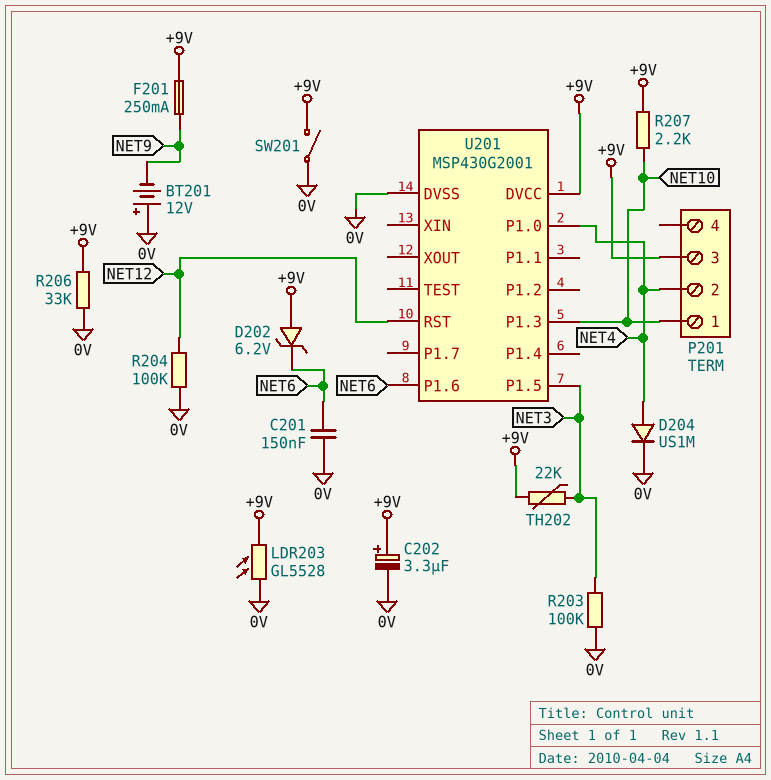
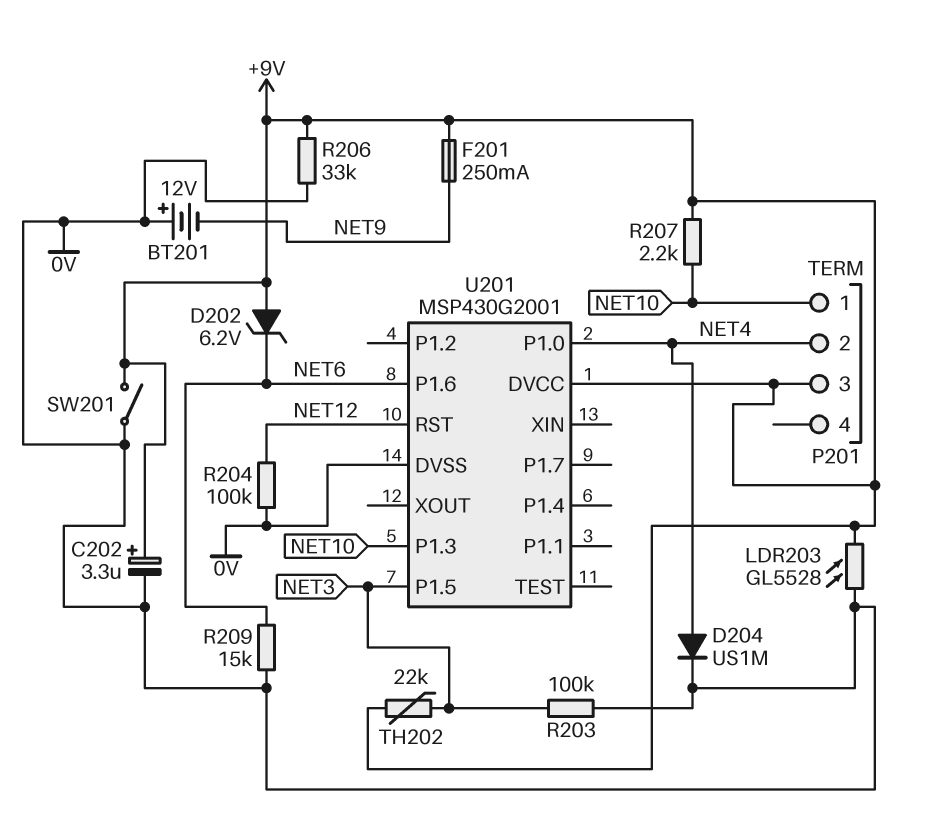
C201: 150nF (0V, NET6) -> none
R209: none -> 15k (0V, NET6)

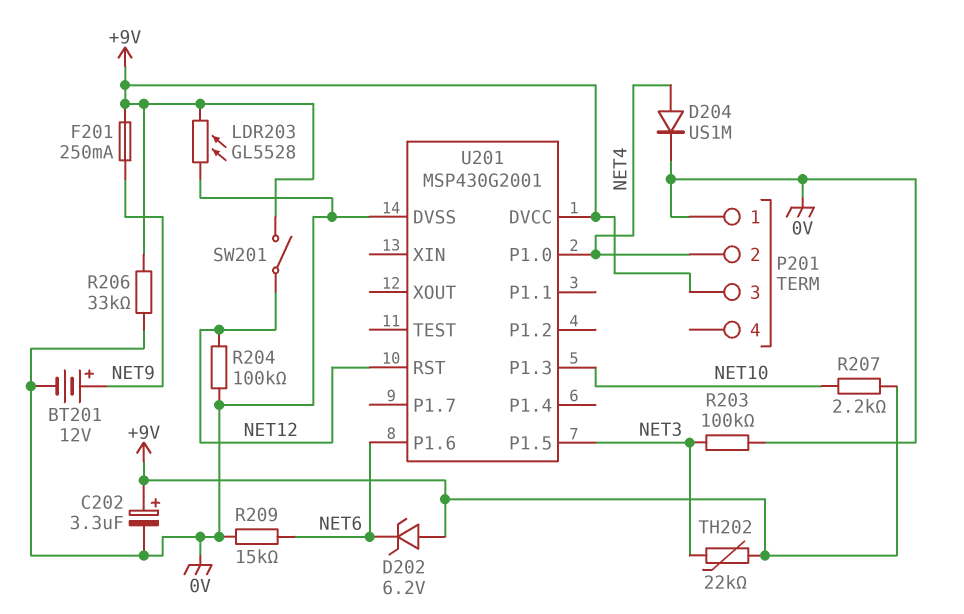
BT201: 12V (plus 0V, minus NET9) -> 12V (plus NET9, minus 0V)
P201 pin 1: NET10 -> 0V
SW201: switch (+9V, 0V) -> switch (+9V, NET12)

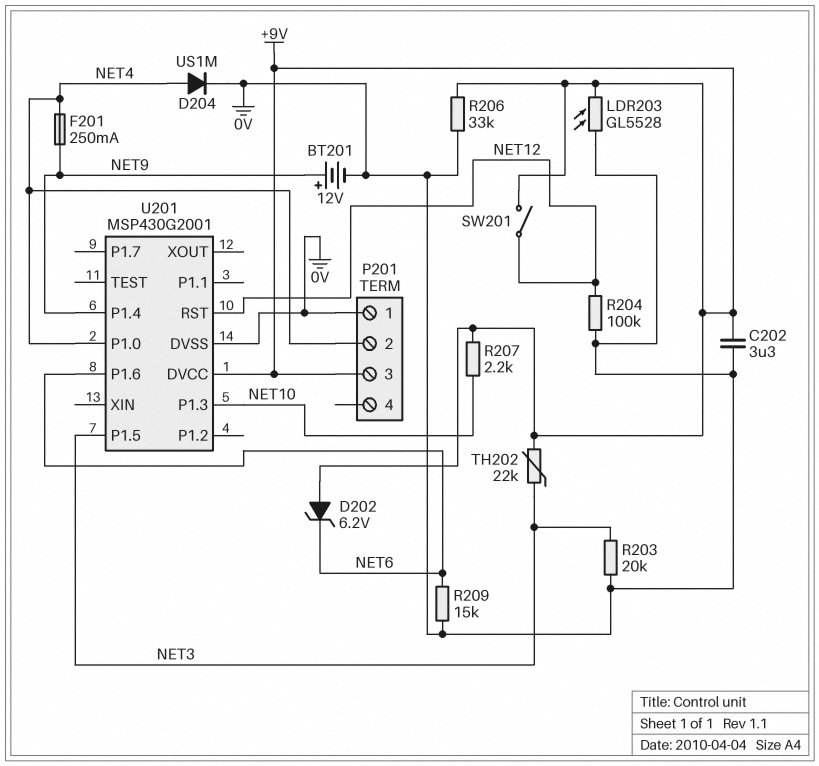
C202: 3.3uF (plus +9V, minus 0V) -> 3.3uF (+9V, 0V)
F201: 250mA (+9V, NET9) -> 250mA (NET4, NET9)
R203: 100k (0V, NET3) -> 20k (0V, NET3)
U201 pin P1.4: none -> NET9

